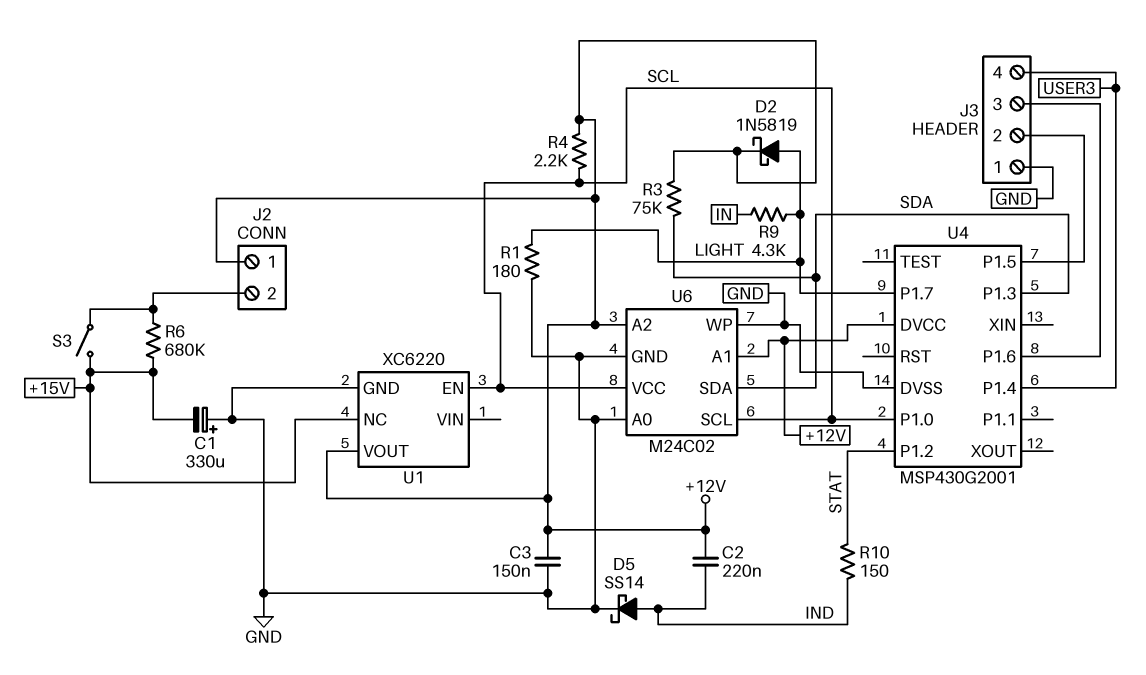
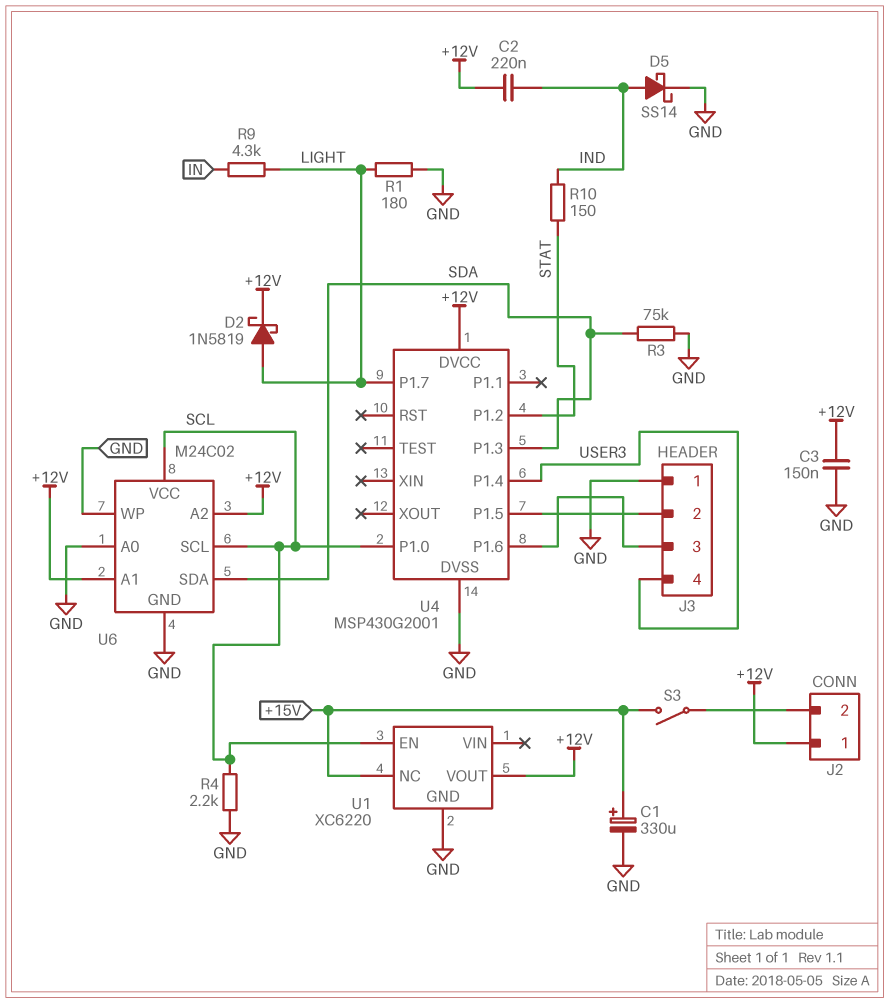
C1: 330uF (plus GND, minus +15V) -> 330uF (plus +15V, minus GND)
R3: 75k (+12V, SDA) -> 75k (GND, SDA)
R4: 2.2k (+12V, SCL) -> 2.2k (GND, SCL)
R6: 680k (+15V, J2/2) -> none

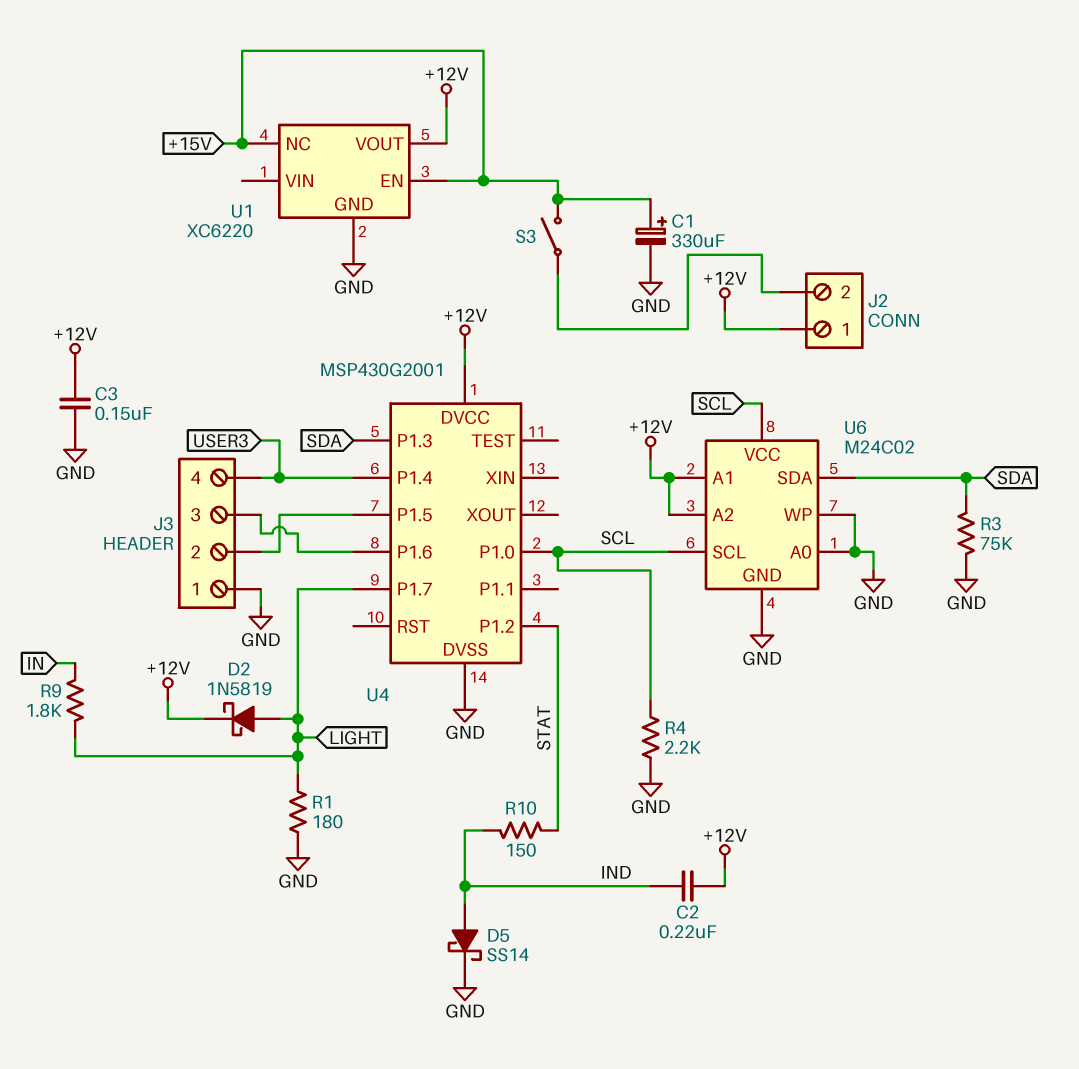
R9: 4.3k (IN, LIGHT) -> 1.8k (IN, LIGHT)
U1 pin EN: SCL -> +15V

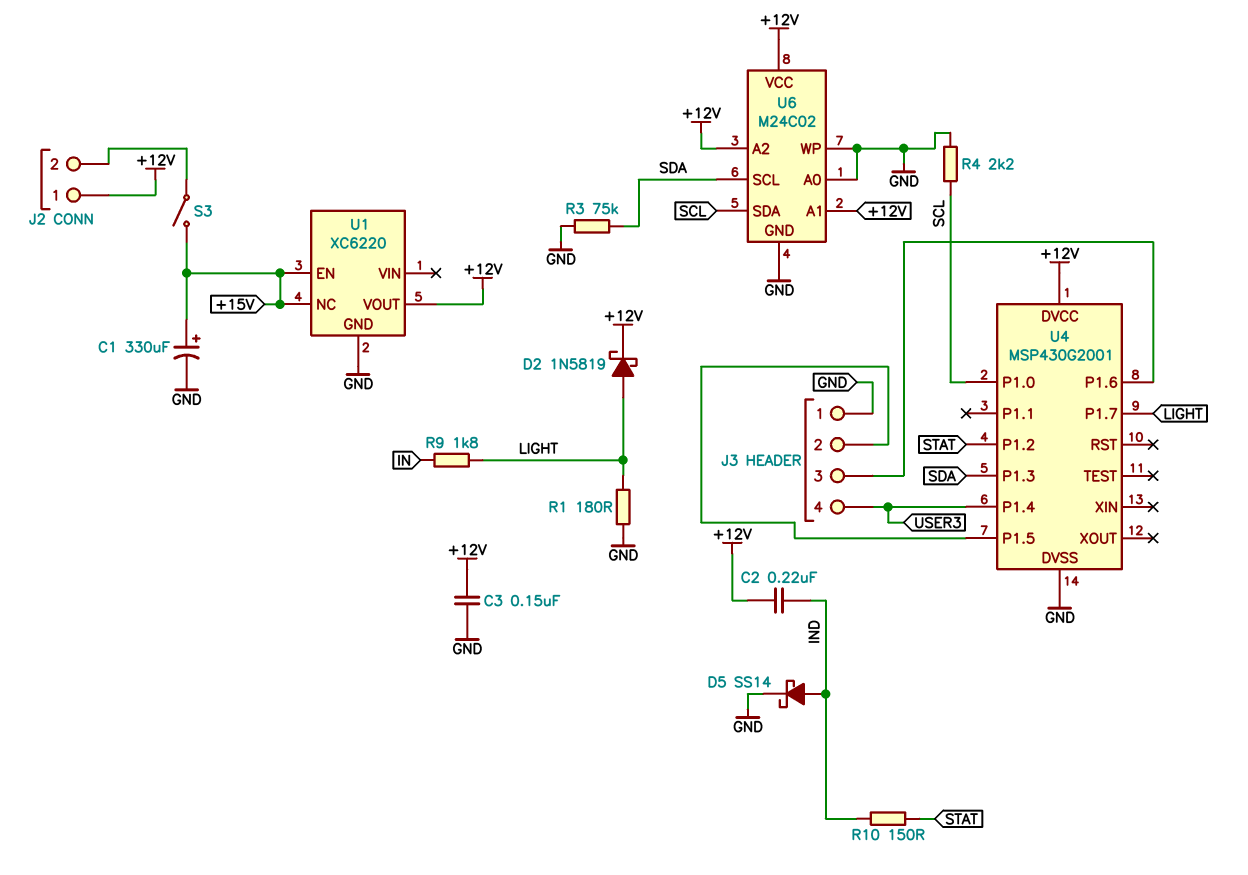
U6 pin SCL: SCL -> SDA
U6 pin SDA: SDA -> SCL
U6 pin VCC: SCL -> +12V

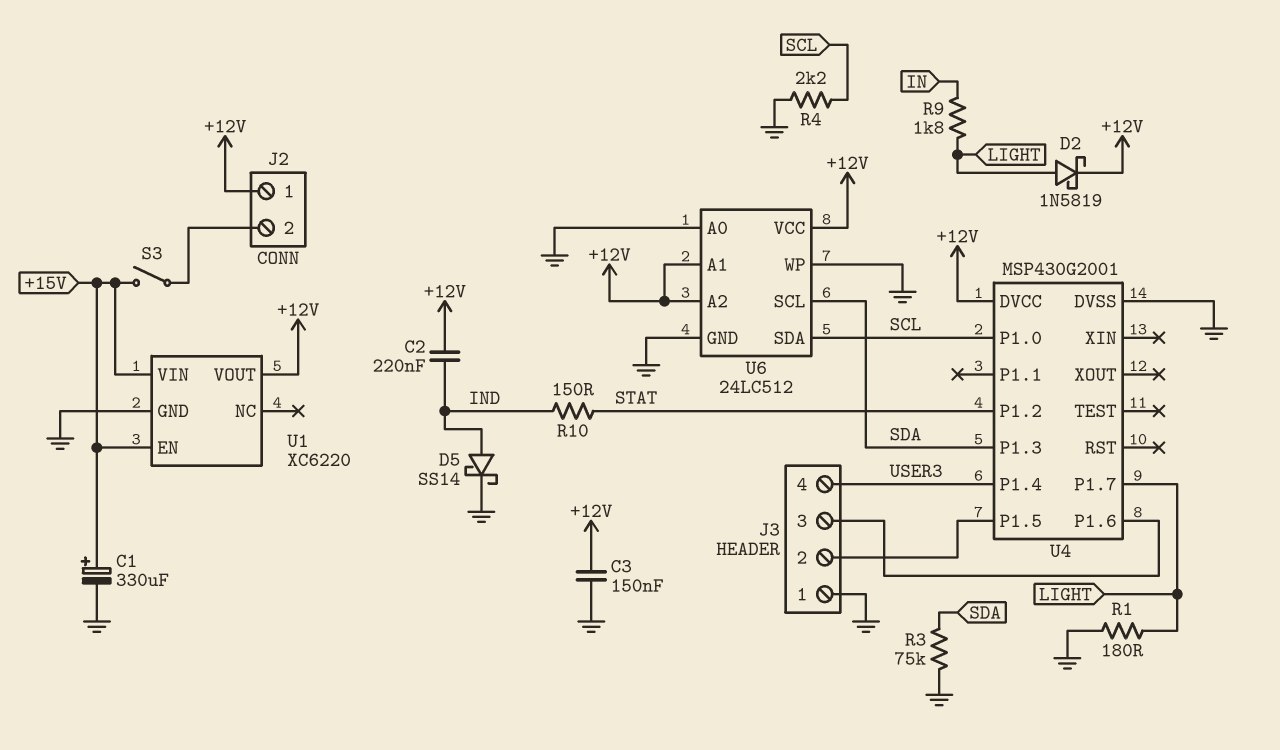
U1 pin NC: +15V -> none
U1 pin VIN: none -> +15V
U6: M24C02 -> 24LC512

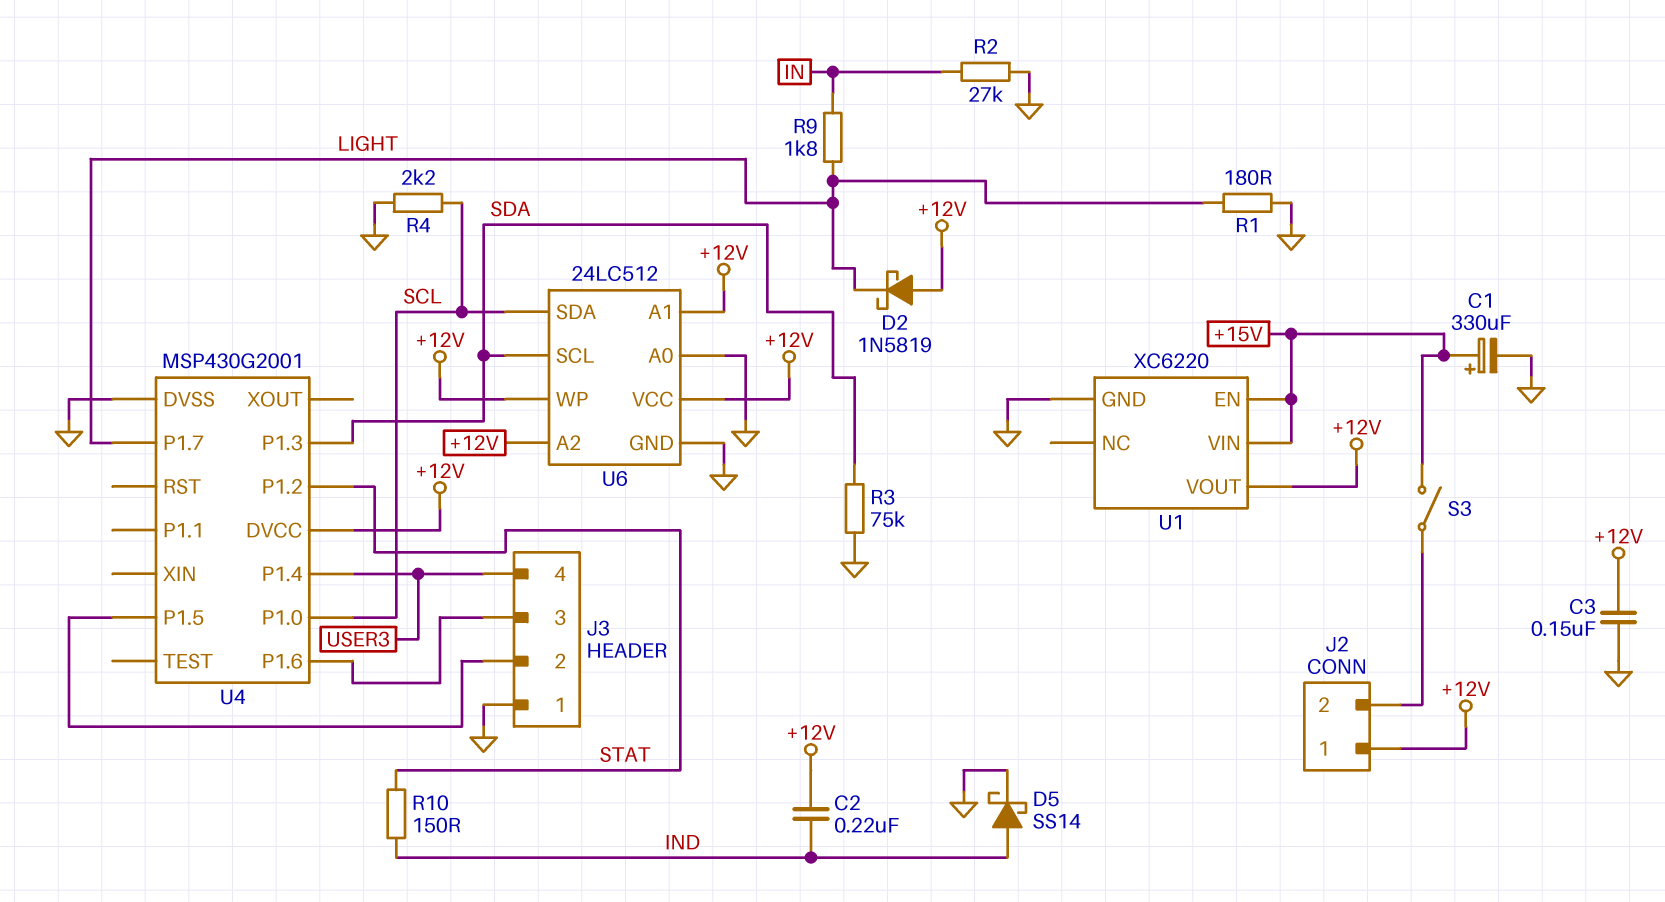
D2: schottky 1N5819 (A LIGHT, K +12V) -> schottky 1N5819 (A +12V, K LIGHT)
R2: none -> 27k (GND, IN)
U6 pin WP: GND -> +12V

